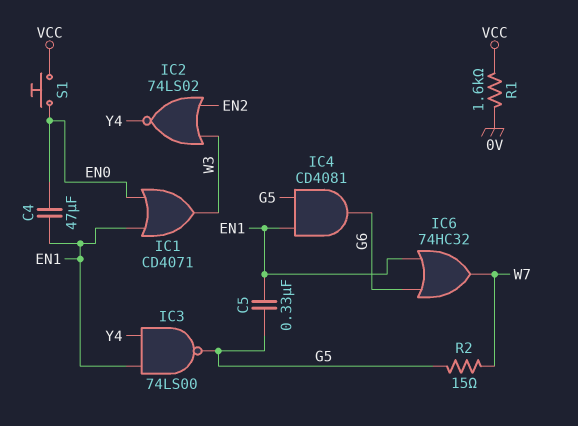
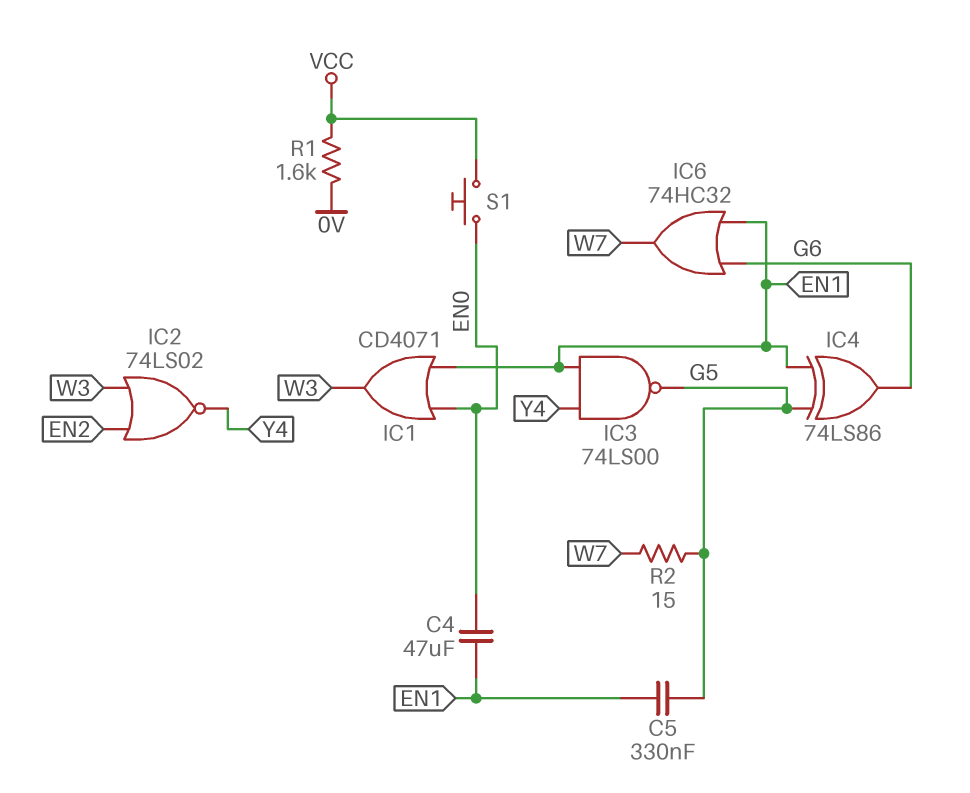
IC4: AND CD4081 (in EN1, in G5, out G6) -> XOR 74LS86 (in EN1, in G5, out G6)

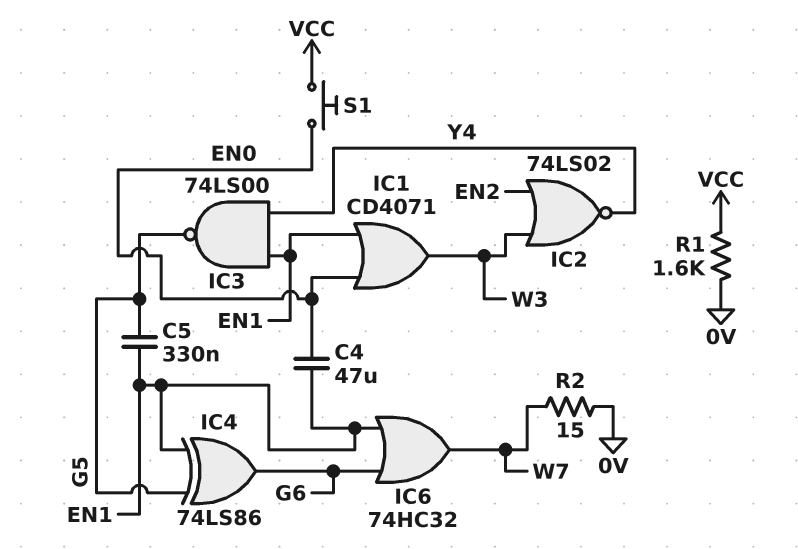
R2: 15 (G5, W7) -> 15 (0V, W7)

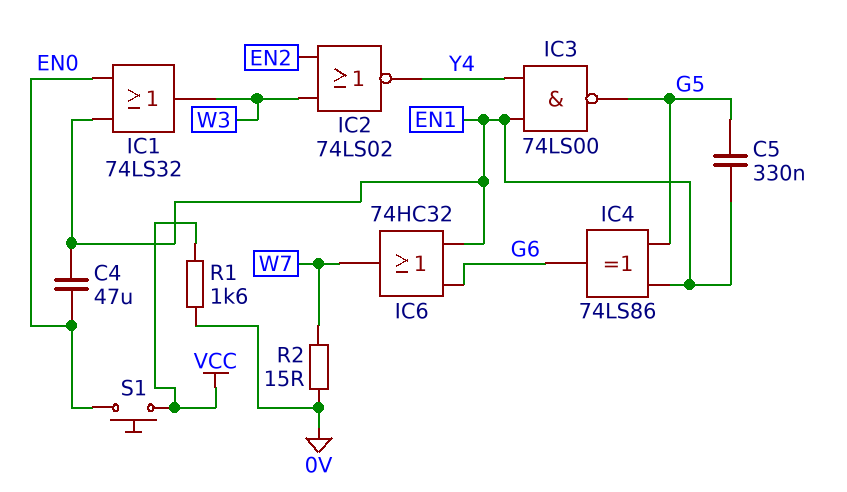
IC1: OR CD4071 (in EN0, in EN1, out W3) -> OR 74LS32 (in EN0, in EN1, out W3)

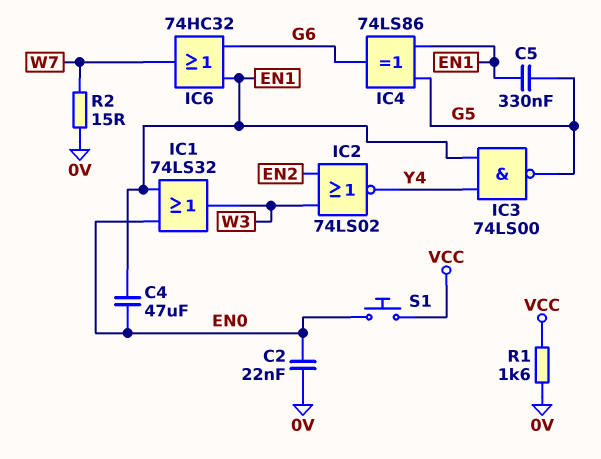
C2: none -> 22nF (0V, EN0)

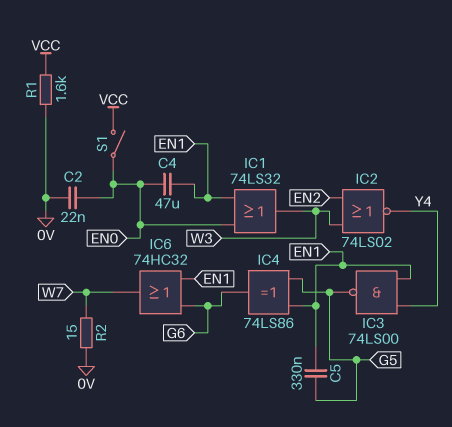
S1: button (EN0, VCC) -> switch (EN0, VCC)

